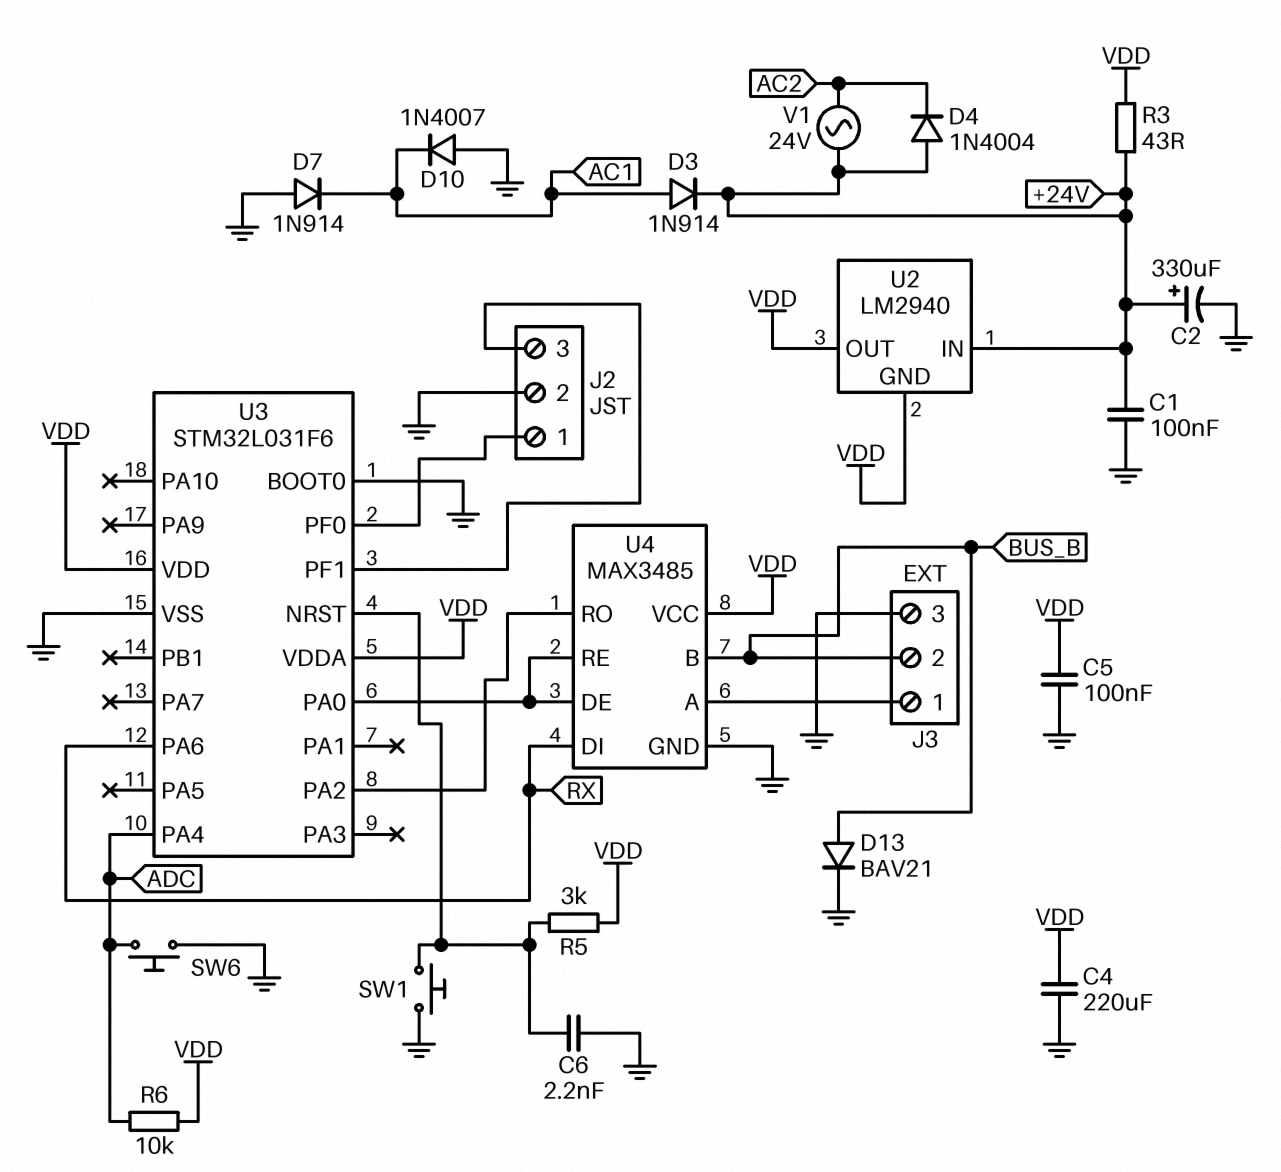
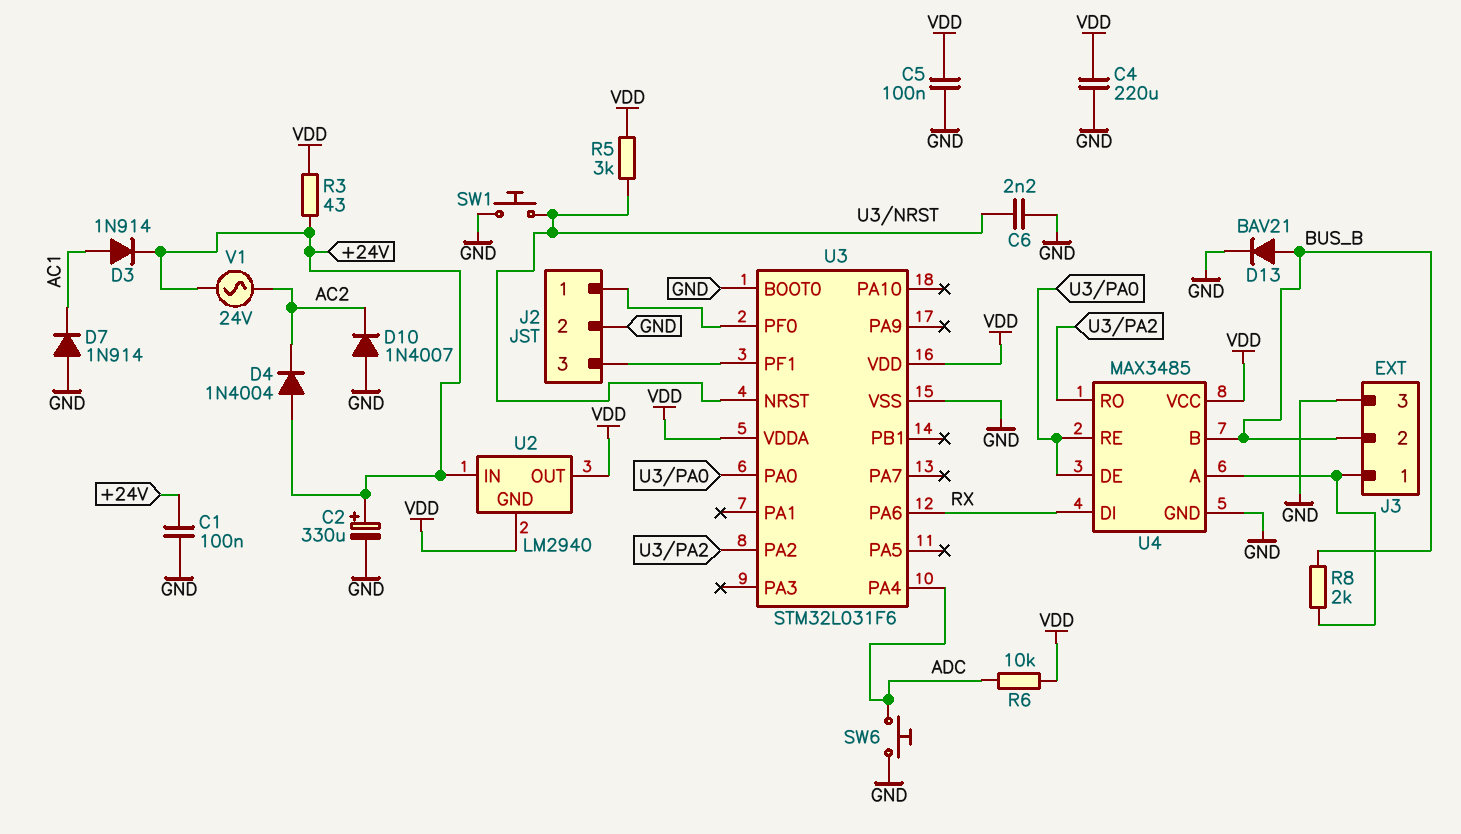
D10: diode 1N4007 (A GND, K AC1) -> diode 1N4007 (A GND, K AC2)
R8: none -> 2k (BUS_B, J3/1)

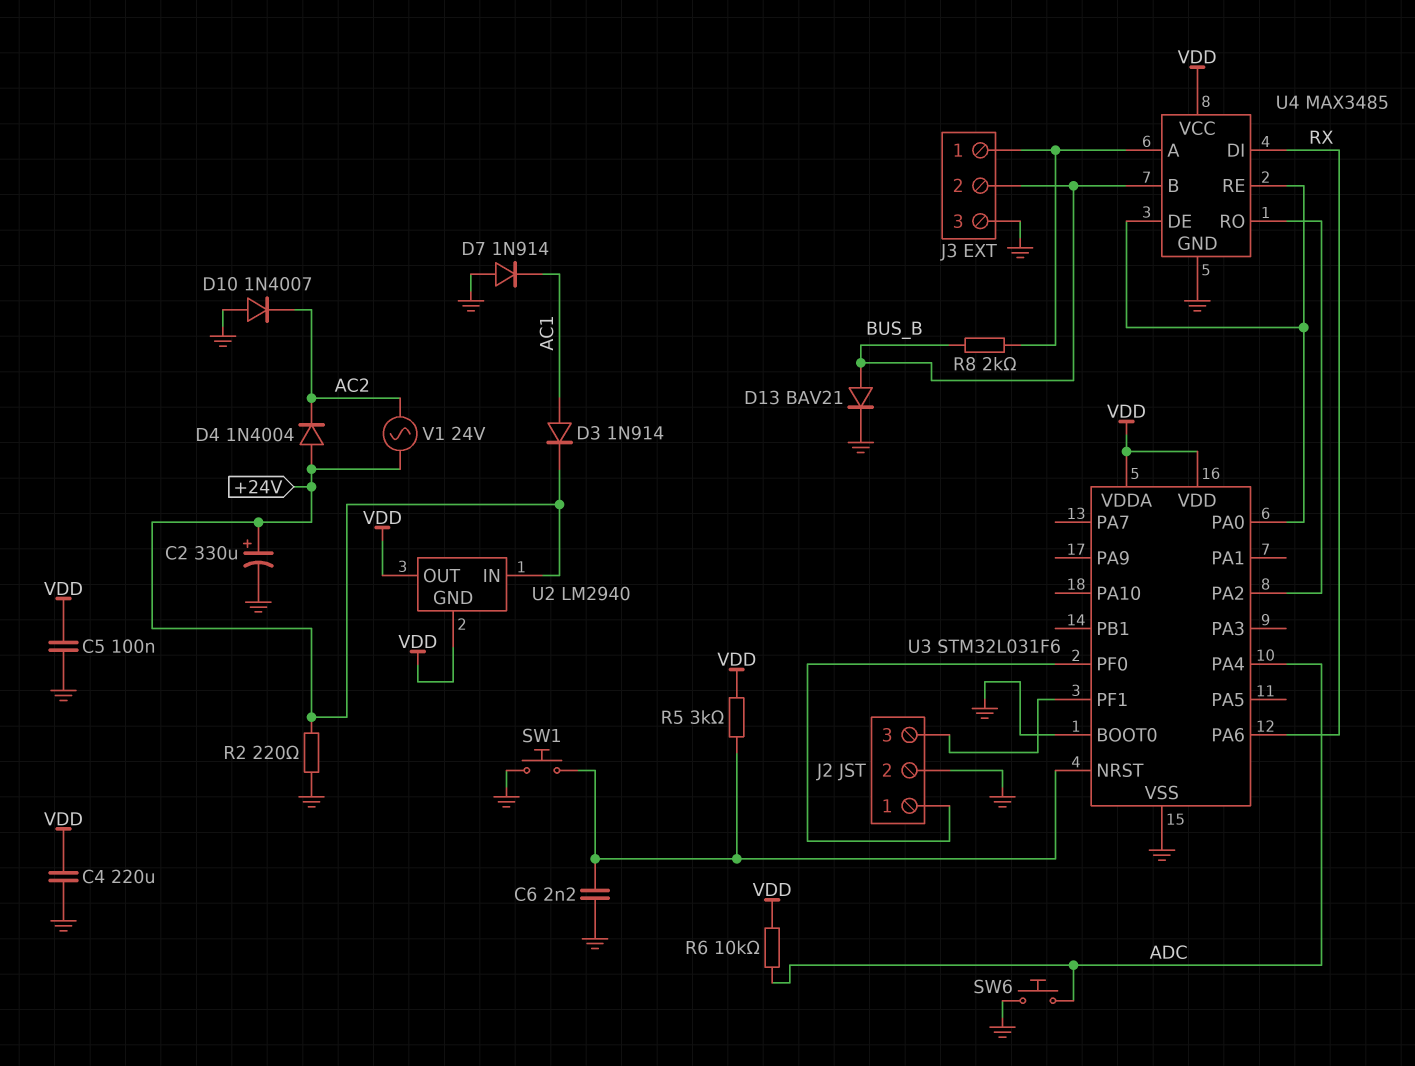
C1: 100nF (+24V, GND) -> none
R2: none -> 220 (+24V, GND)
R3: 43 (+24V, VDD) -> none

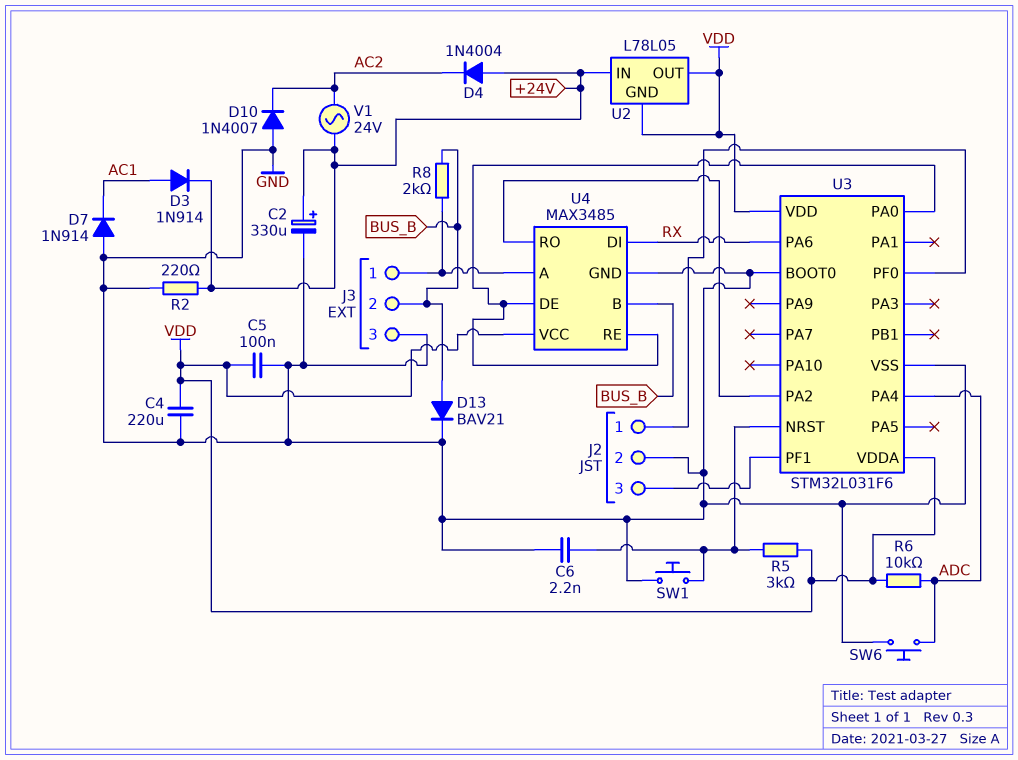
U2: LM2940 -> L78L05

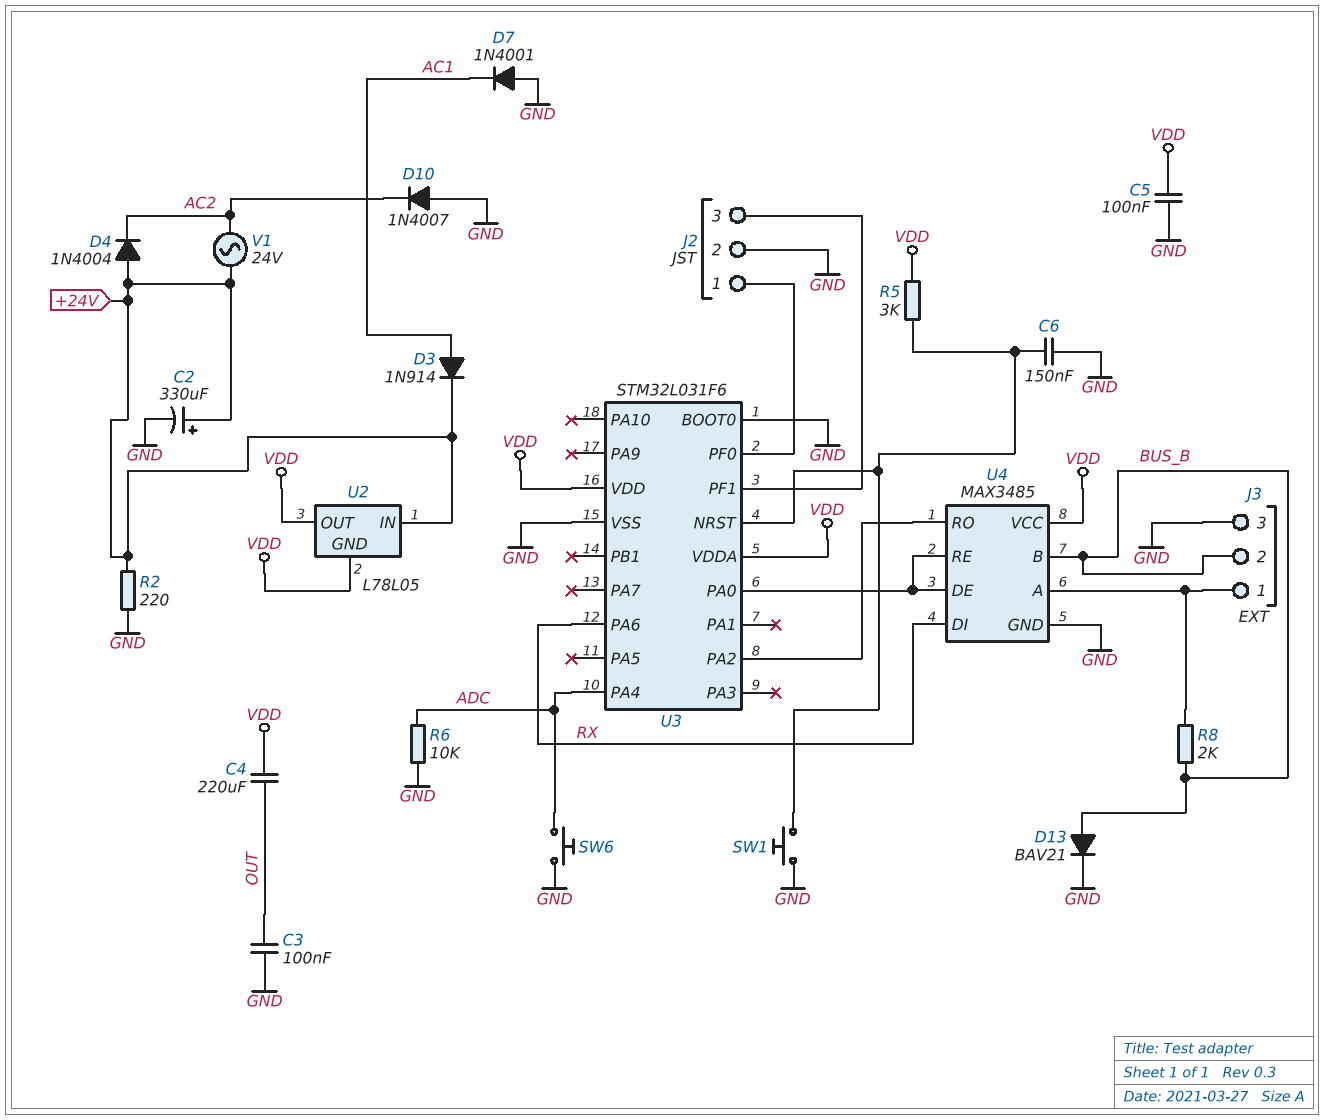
C3: none -> 100nF (GND, OUT)
C4: 220uF (GND, VDD) -> 220uF (OUT, VDD)
C6: 2.2nF (GND, U3/NRST) -> 150nF (GND, U3/NRST)
D7: diode 1N914 (A GND, K AC1) -> diode 1N4001 (A GND, K AC1)
R6: 10k (ADC, VDD) -> 10k (ADC, GND)

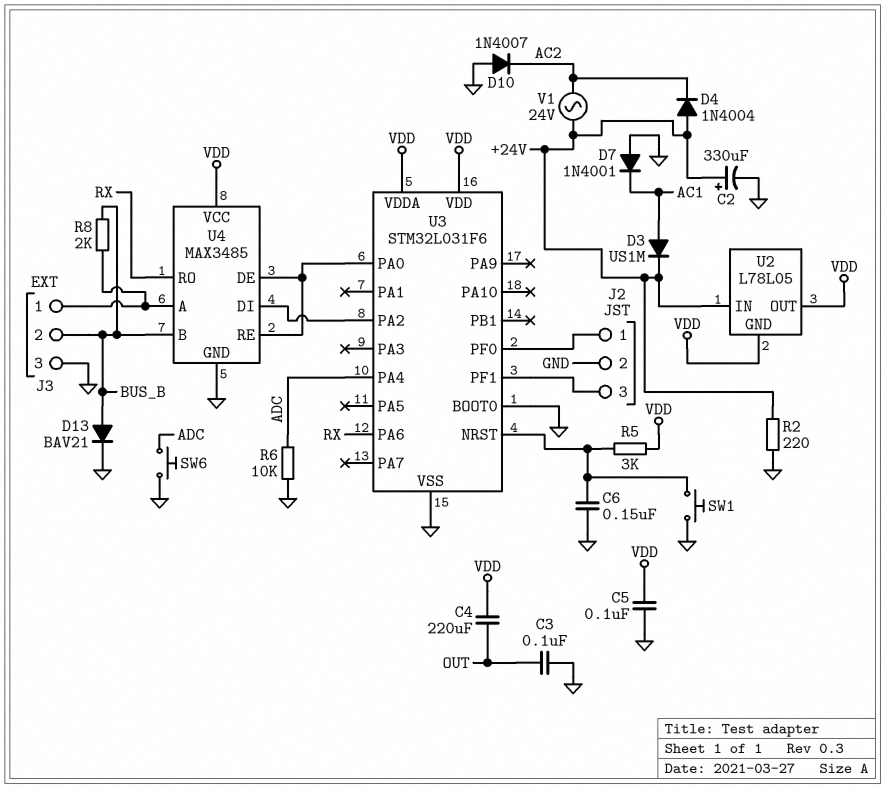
D3: diode 1N914 (A AC1, K +24V) -> diode US1M (A AC1, K +24V)
U4 pin DI: RX -> U3/PA2
U4 pin RO: U3/PA2 -> RX

